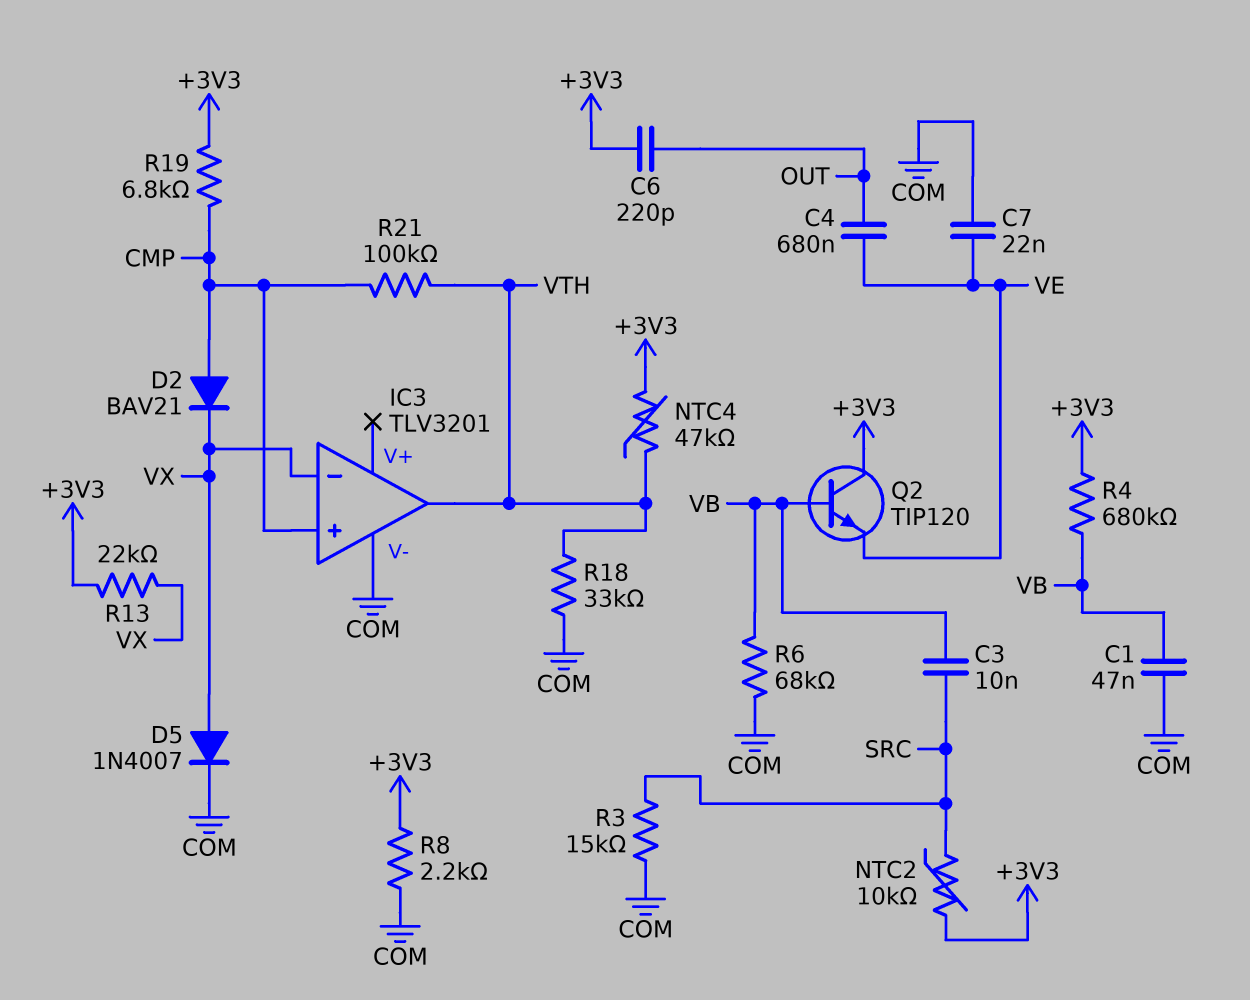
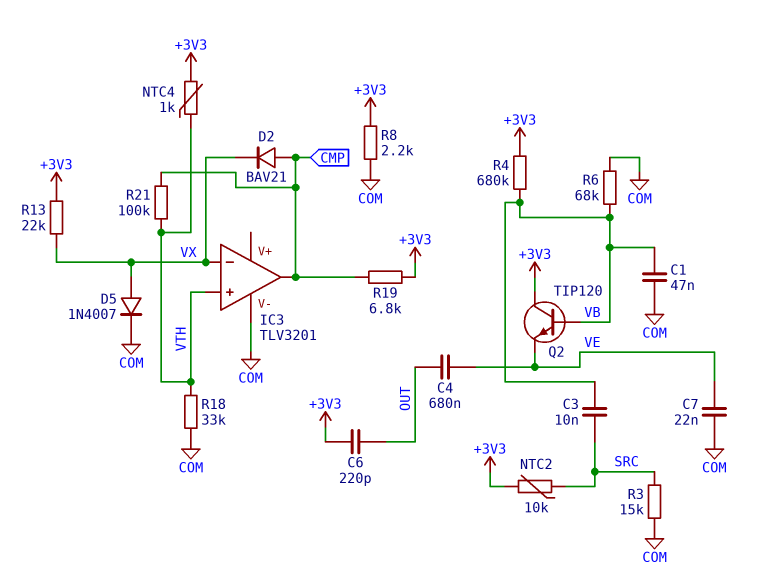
IC3 pin in+: CMP -> VTH
IC3 pin out: VTH -> CMP
NTC4: 47k (+3V3, VTH) -> 1k (+3V3, VTH)

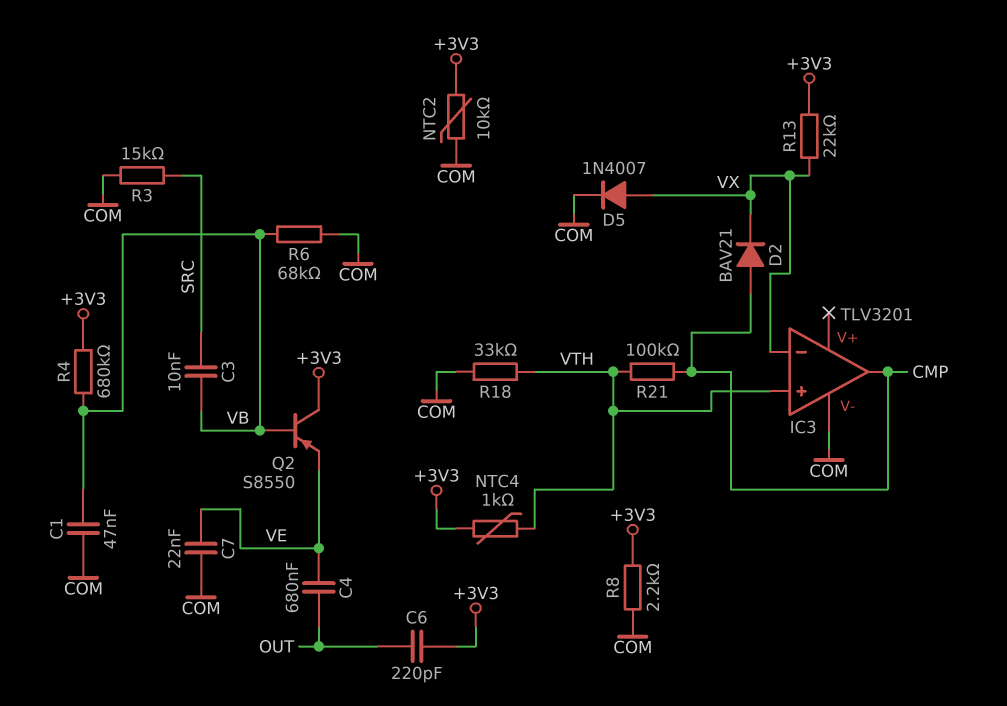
NTC2: 10k (+3V3, SRC) -> 10k (+3V3, COM)
Q2: NPN TIP120 (B VB, C +3V3, E VE) -> PNP S8550 (B VB, C +3V3, E VE)
R19: 6.8k (+3V3, CMP) -> none

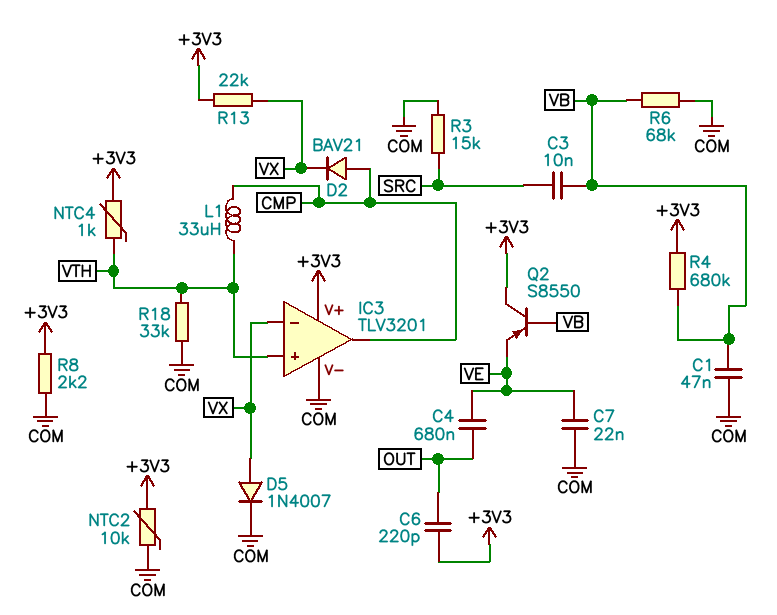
IC3 pin V+: none -> +3V3
L1: none -> 33uH (CMP, VTH)
R21: 100k (CMP, VTH) -> none

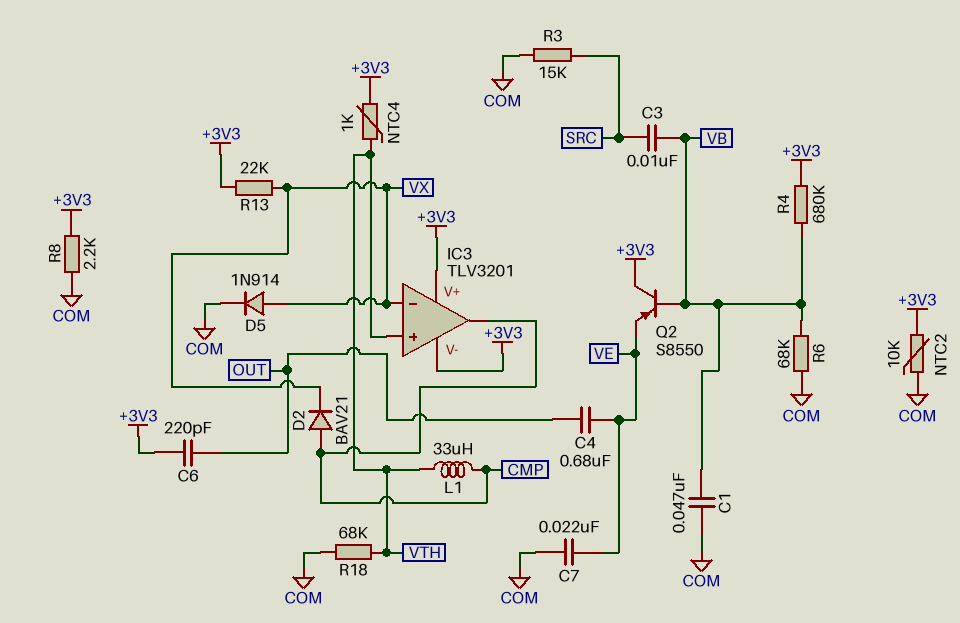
D5: diode 1N4007 (A VX, K COM) -> diode 1N914 (A VX, K COM)
IC3 pin V-: COM -> +3V3
R18: 33k (COM, VTH) -> 68k (COM, VTH)

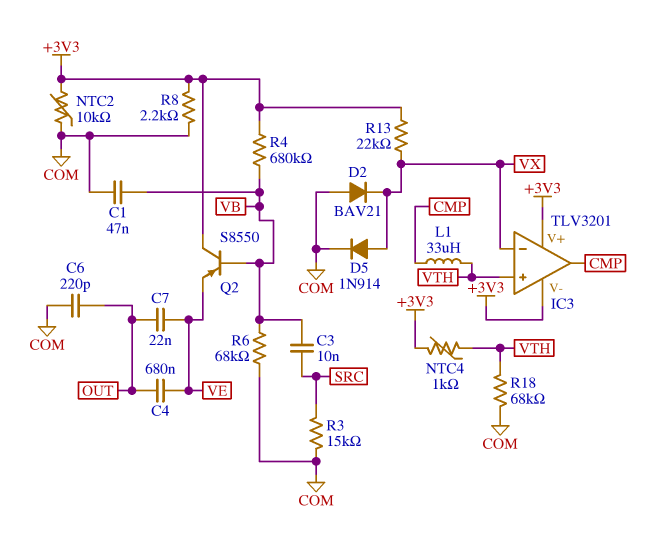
C6: 220pF (+3V3, OUT) -> 220pF (COM, OUT)
C7: 22nF (COM, VE) -> 22nF (OUT, VE)
D2: diode BAV21 (A CMP, K VX) -> diode BAV21 (A COM, K VX)

